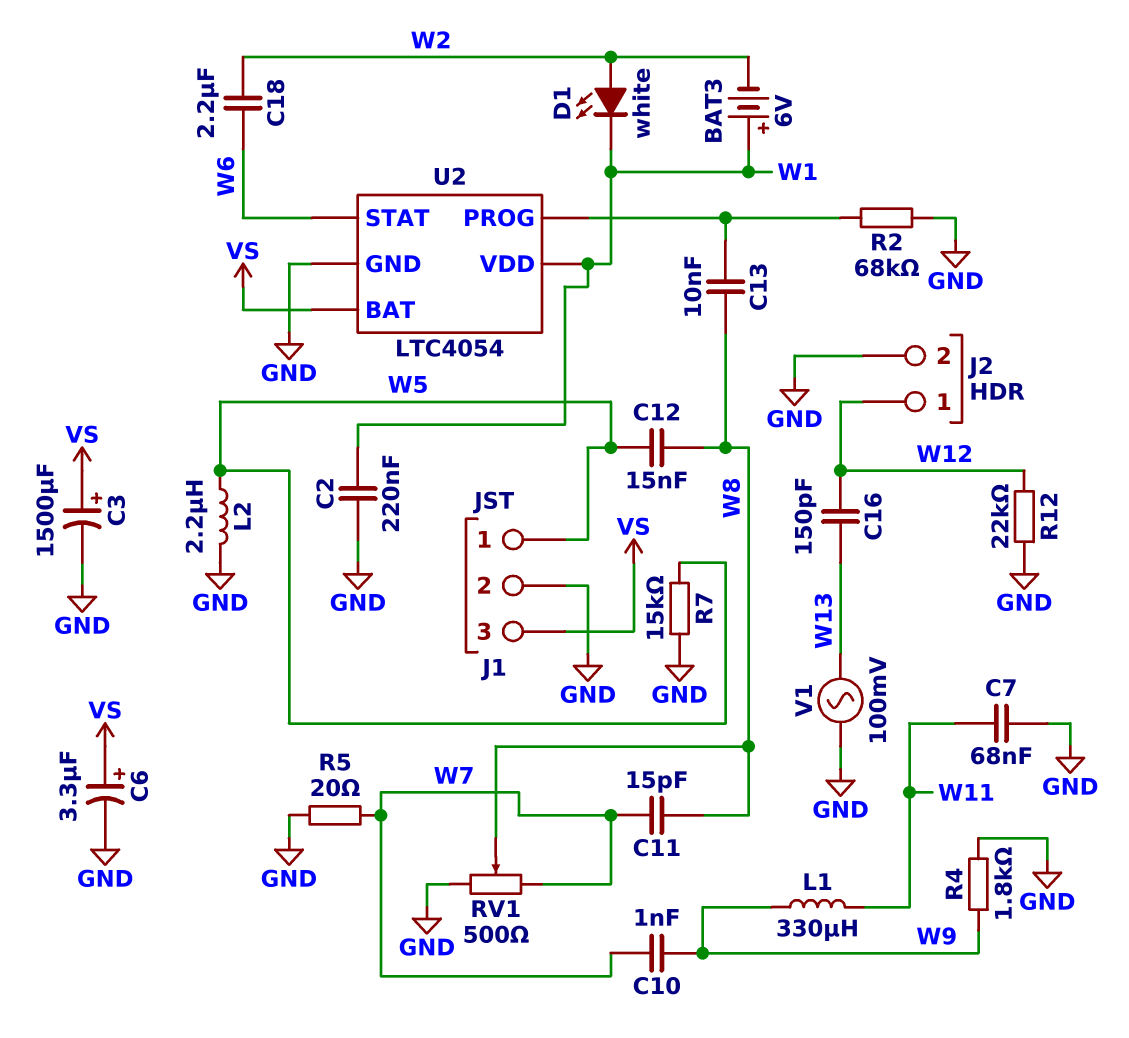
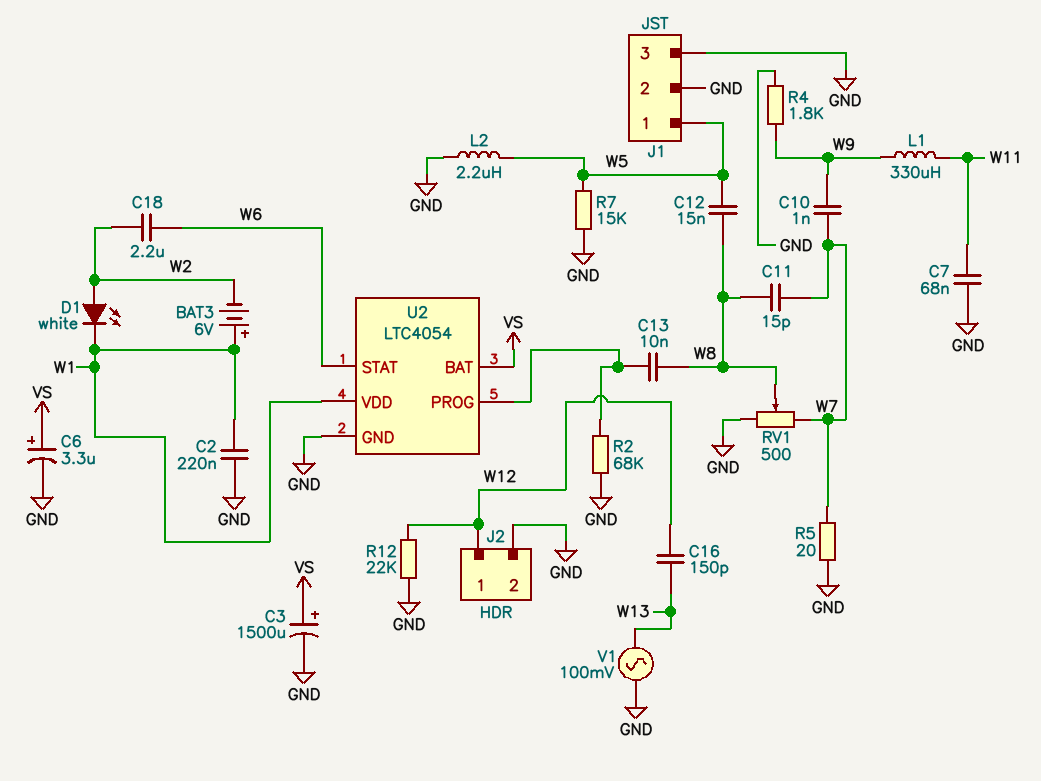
J1 pin 3: VS -> GND

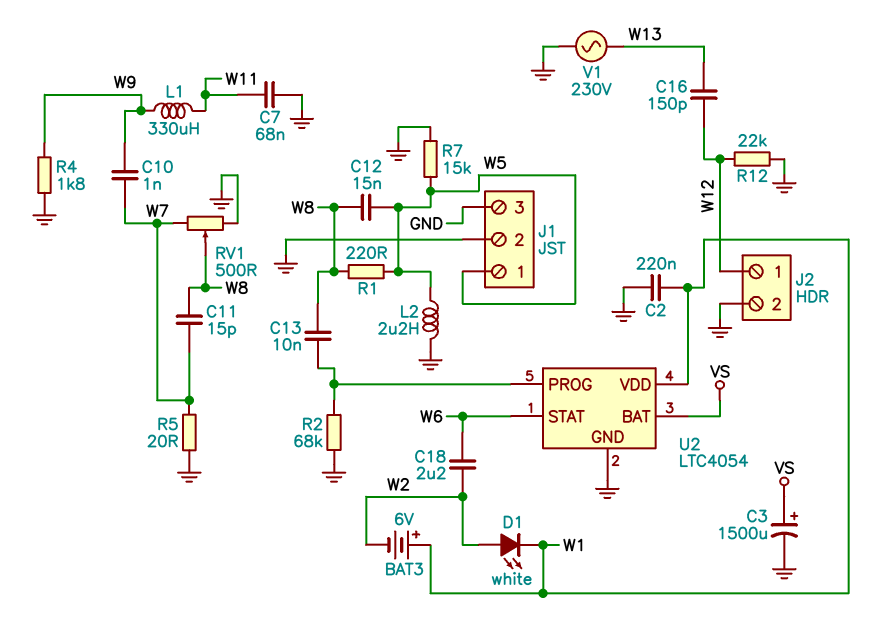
C6: 3.3uF (plus VS, minus GND) -> none
R1: none -> 220 (W5, W8)
V1: AC 100mV (GND, W13) -> AC 230V (GND, W13)

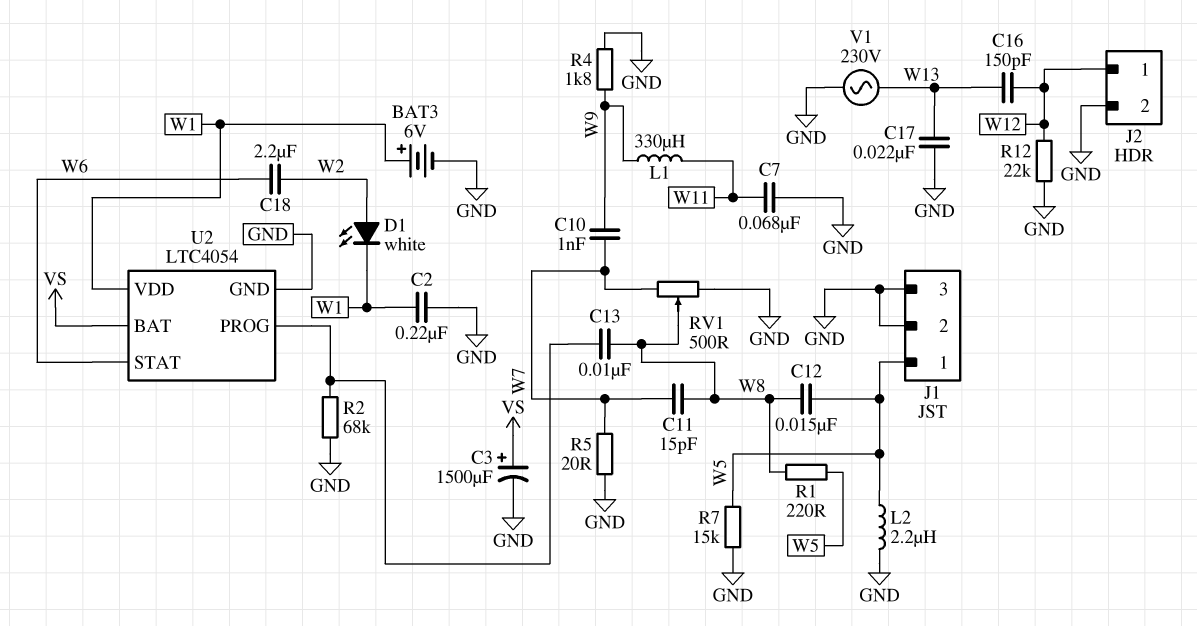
BAT3: 6V (plus W1, minus W2) -> 6V (plus W1, minus GND)
C17: none -> 22nF (GND, W13)

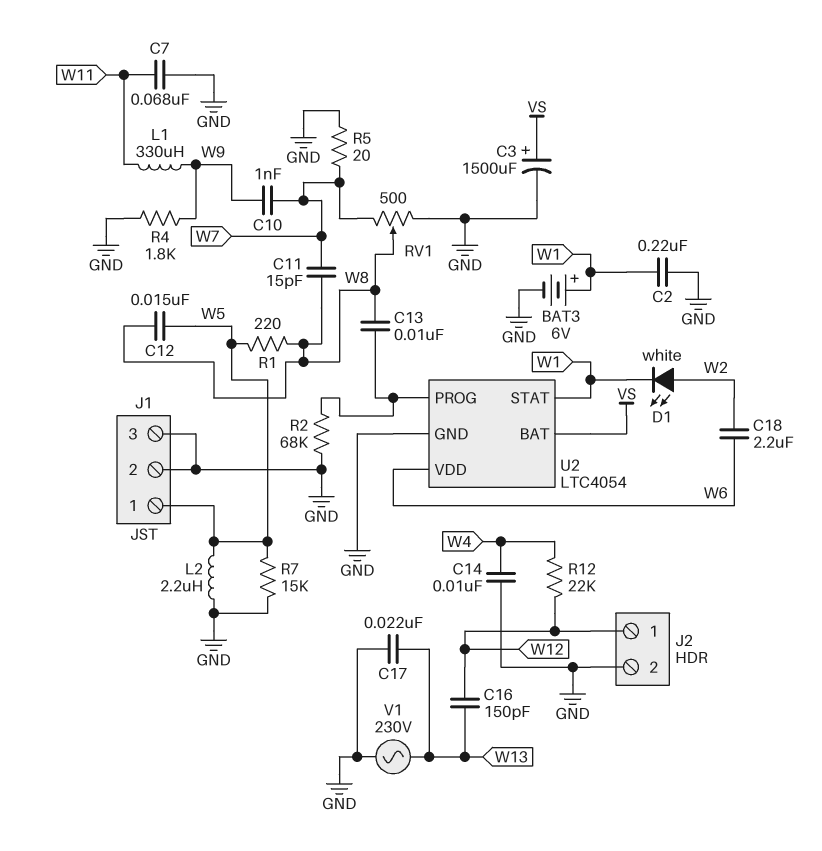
C14: none -> 10nF (GND, W4)
R12: 22k (GND, W12) -> 22k (W4, W12)
U2 pin STAT: W6 -> W1
U2 pin VDD: W1 -> W6

